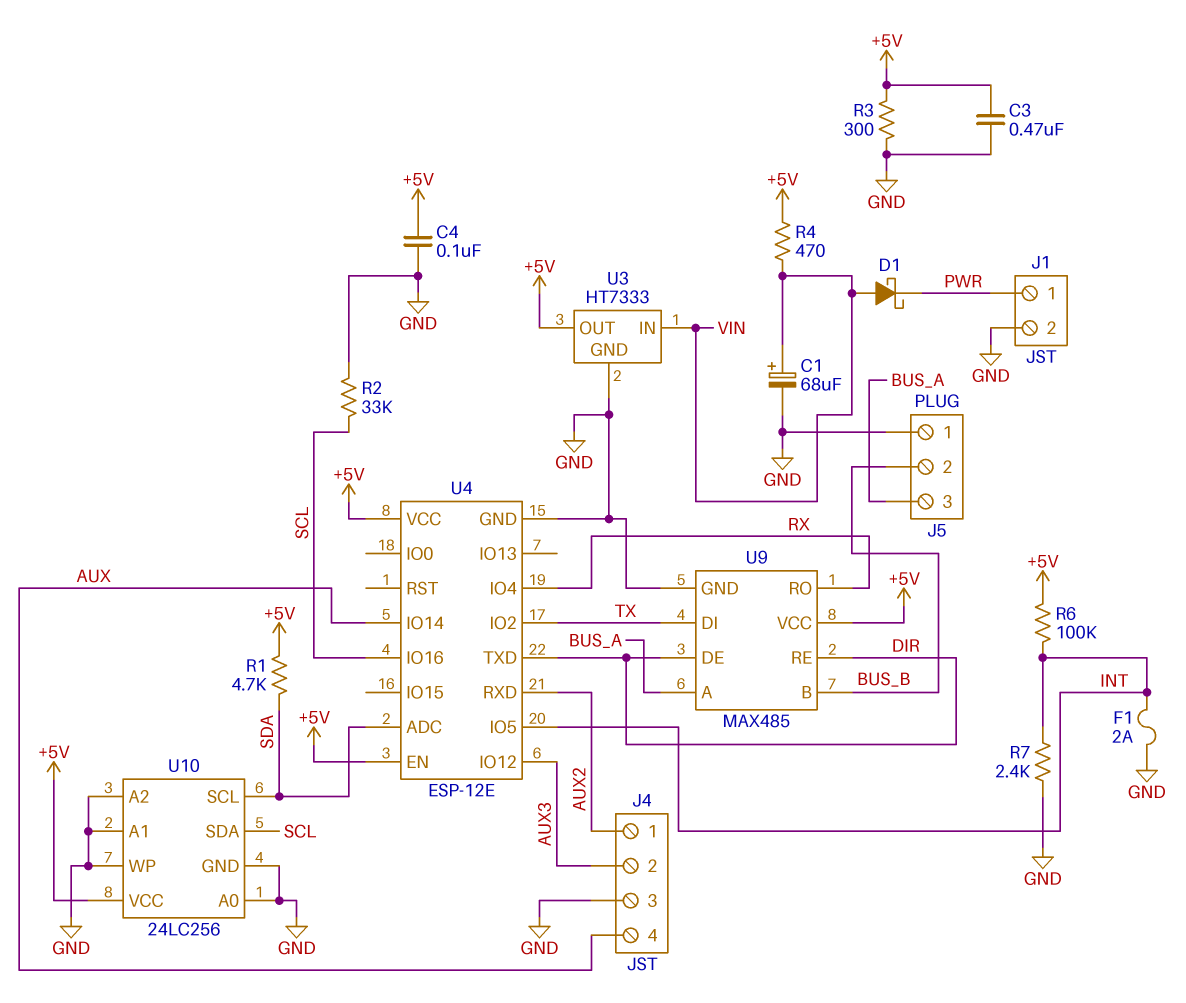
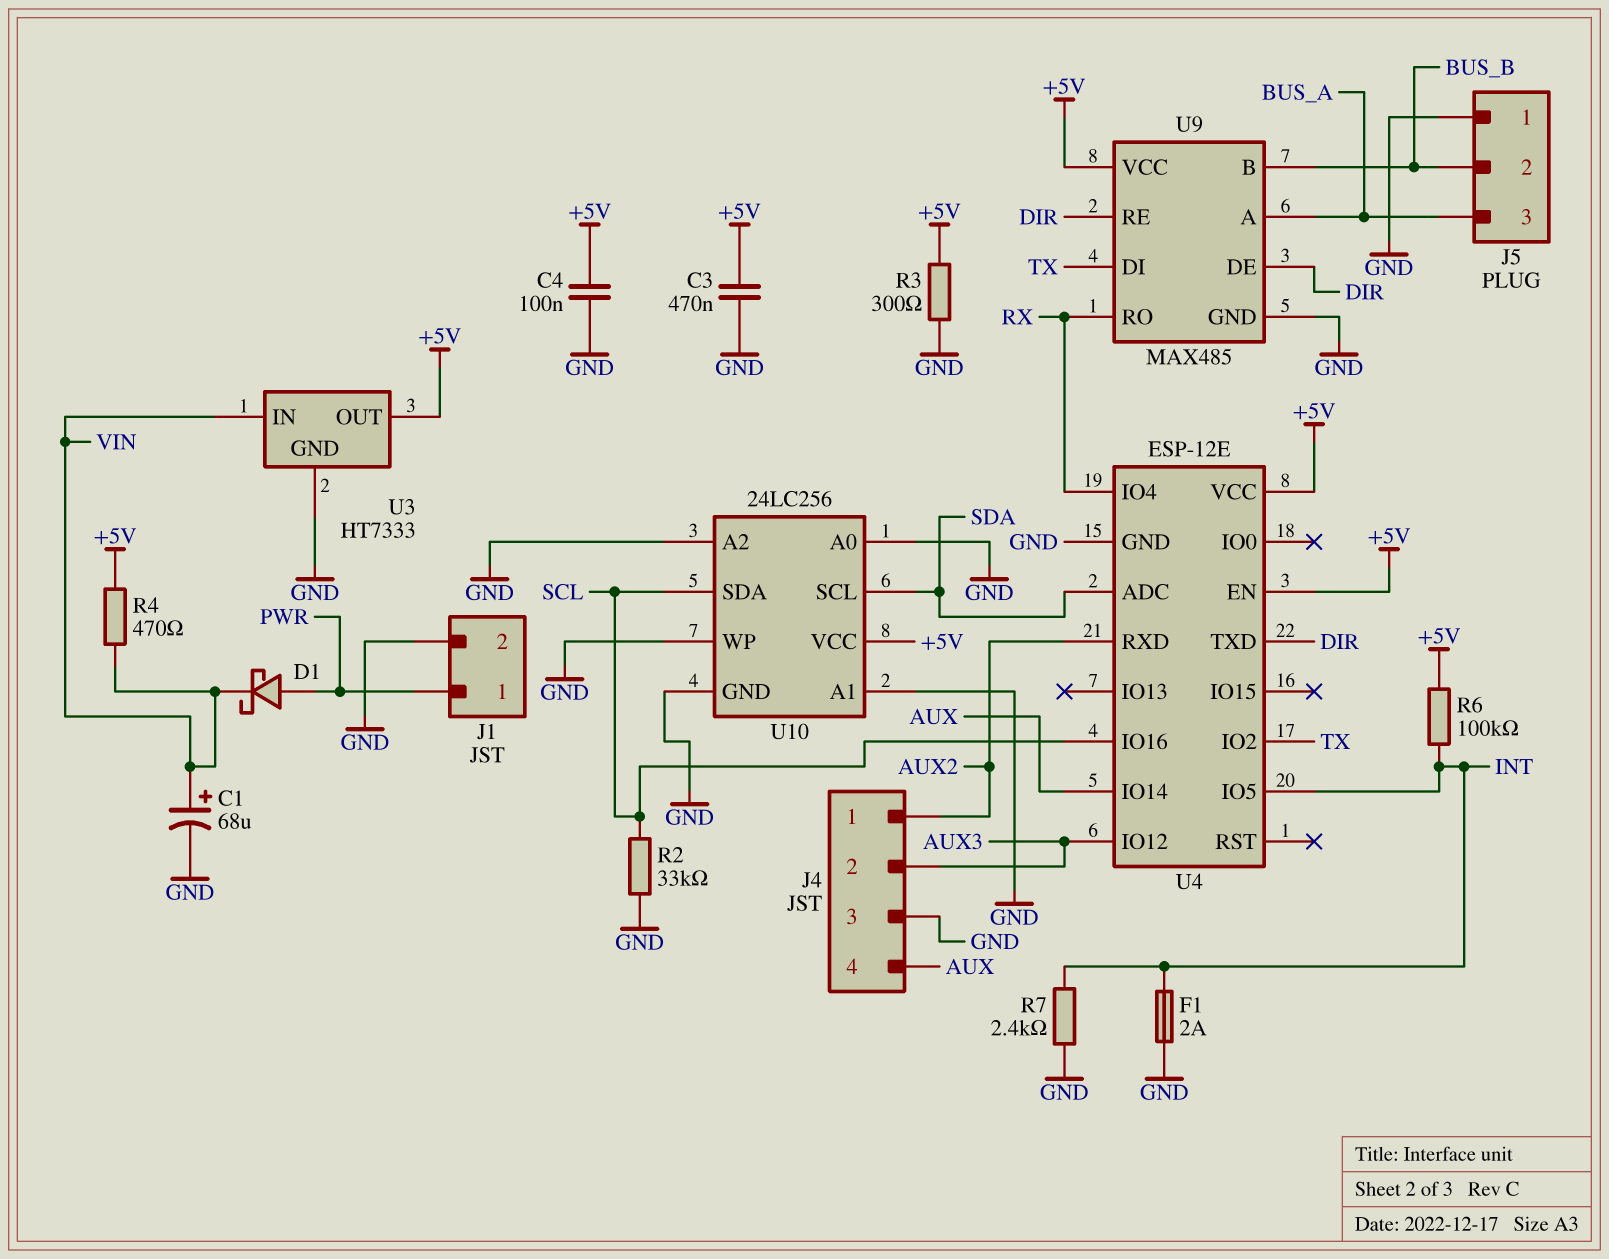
D1: schottky (A VIN, K PWR) -> schottky (A PWR, K VIN)
R1: 4.7k (+5V, SDA) -> none

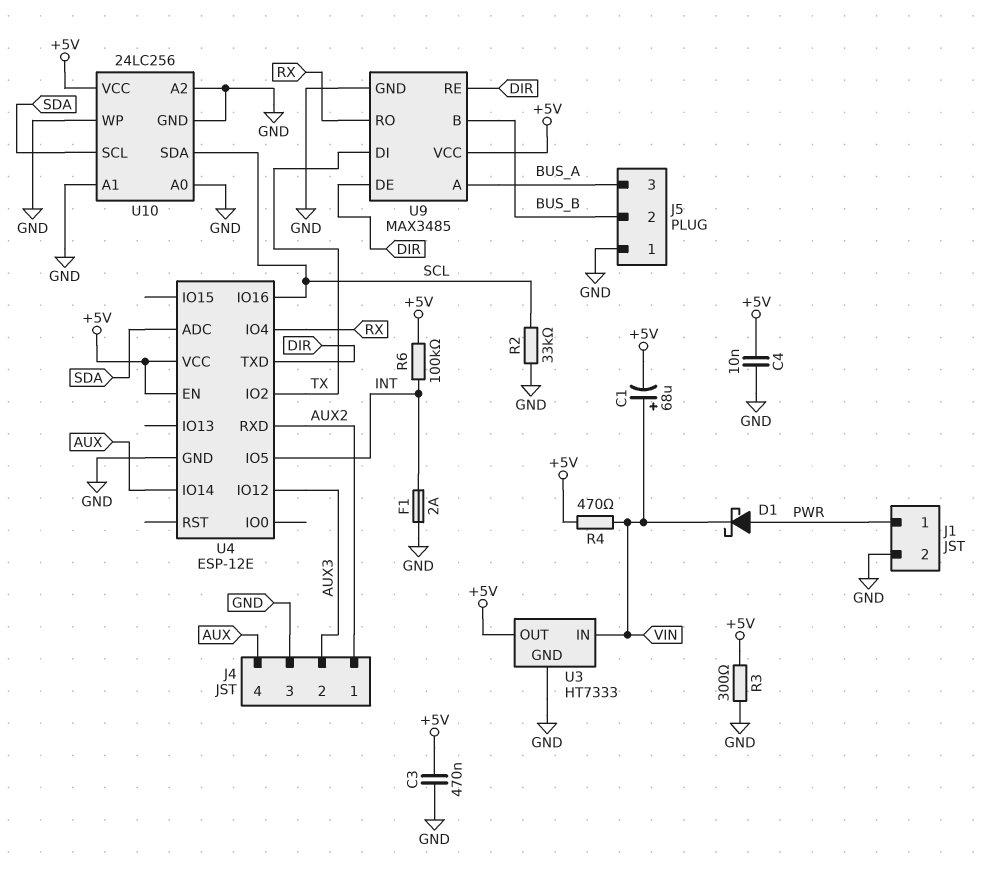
C1: 68uF (plus VIN, minus GND) -> 68uF (plus VIN, minus +5V)
C4: 100nF (+5V, GND) -> 10nF (+5V, GND)
R7: 2.4k (GND, INT) -> none
U9: MAX485 -> MAX3485

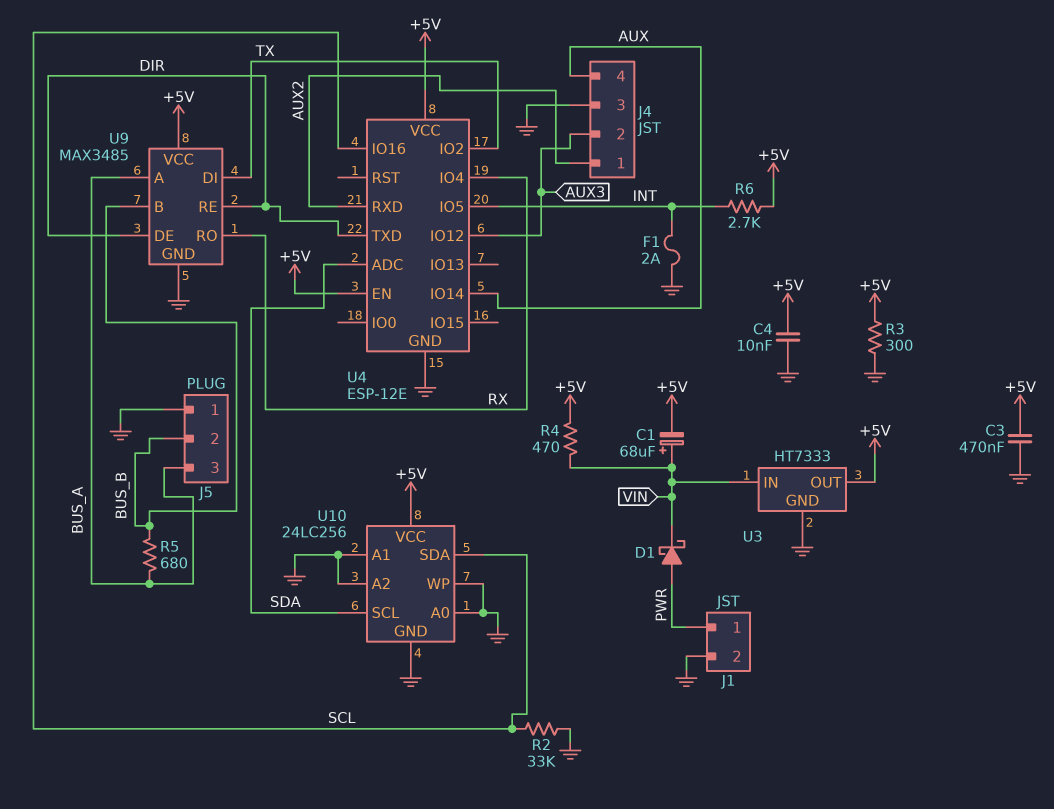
R5: none -> 680 (BUS_A, BUS_B)
R6: 100k (+5V, INT) -> 2.7k (+5V, INT)

